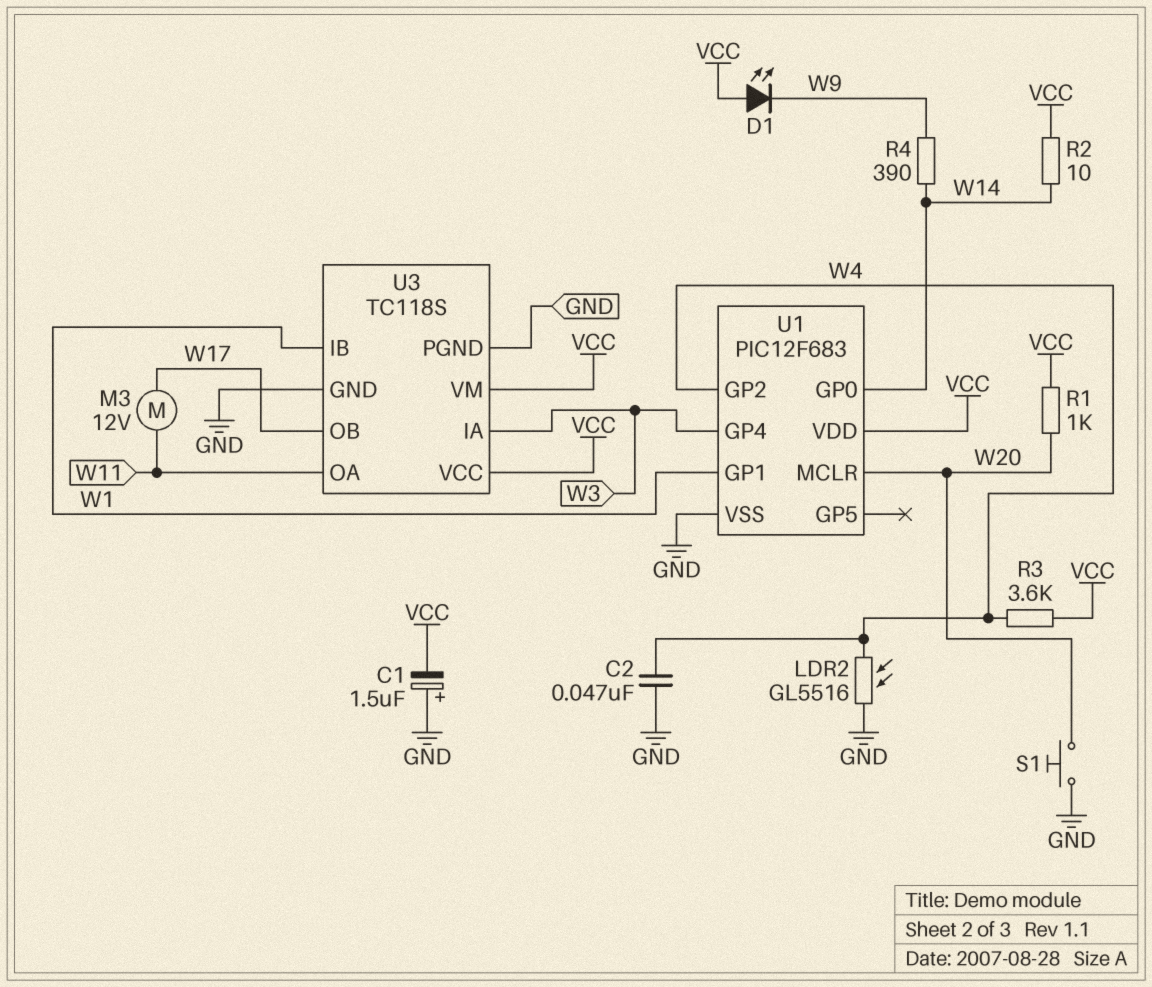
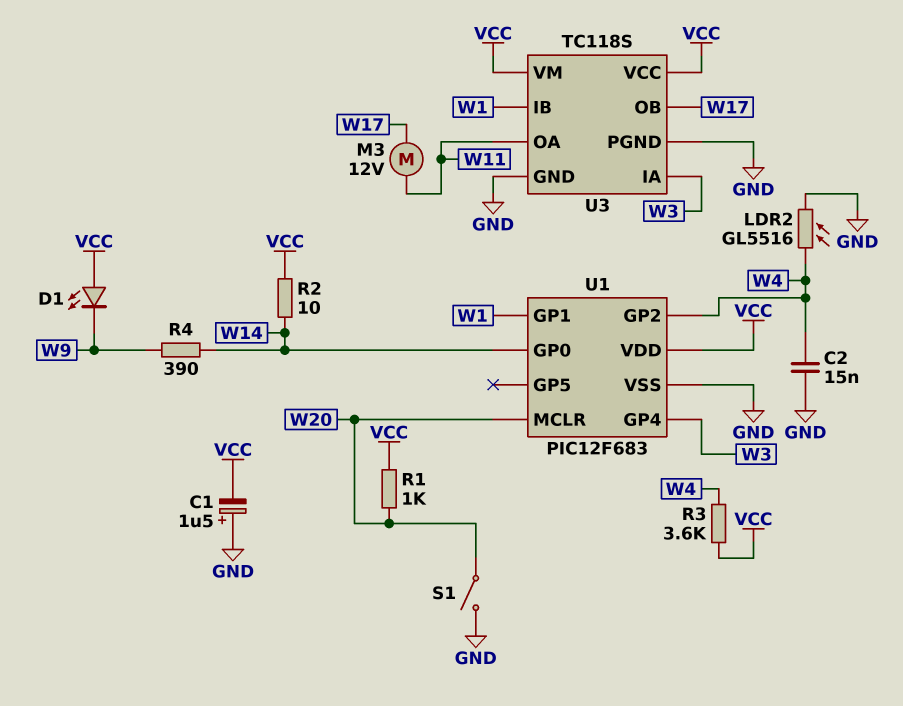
C2: 47nF (GND, W4) -> 15nF (GND, W4)
S1: button (GND, W20) -> switch (GND, W20)

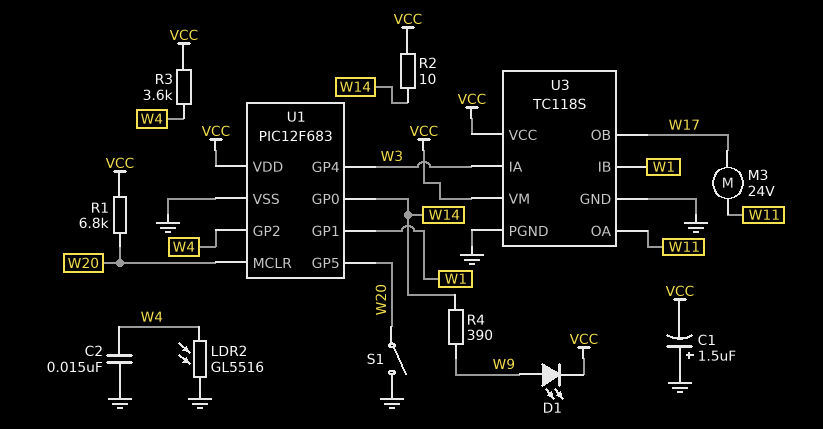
D1: LED (A VCC, K W9) -> LED (A W9, K VCC)
M3: motor 12V (W11, W17) -> motor 24V (W11, W17)
R1: 1k (VCC, W20) -> 6.8k (VCC, W20)
U1 pin GP5: none -> W20

